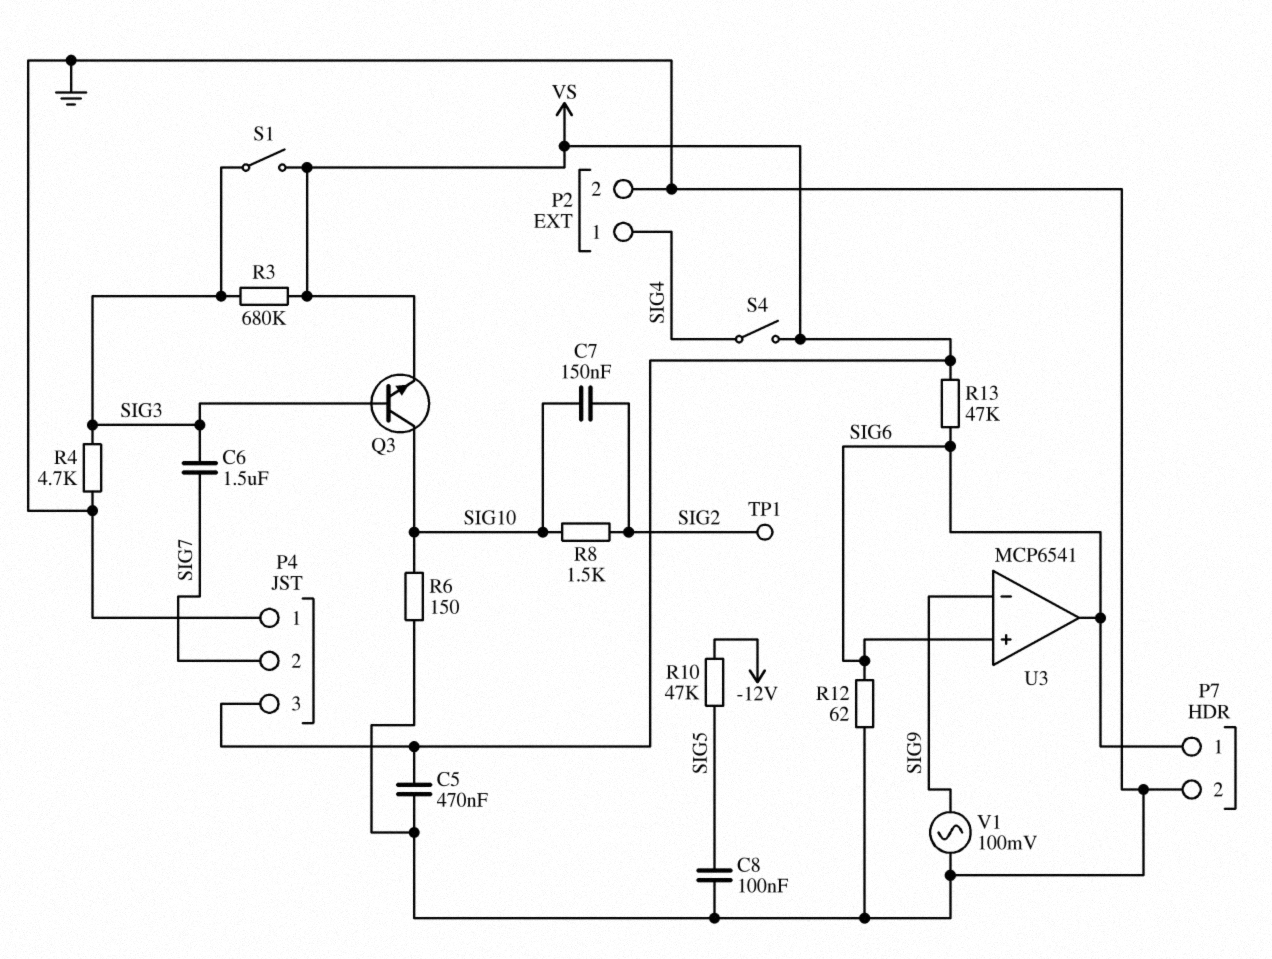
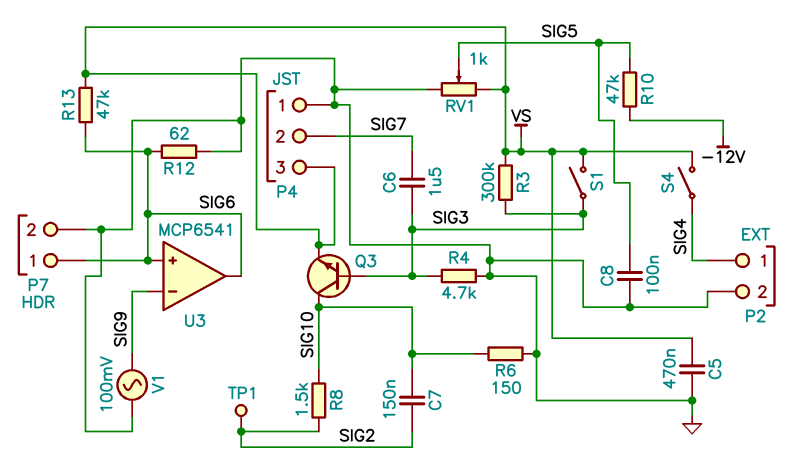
R3: 680k (SIG3, VS) -> 300k (SIG3, VS)
RV1: none -> 1k (GND, VS, wiper SIG5)

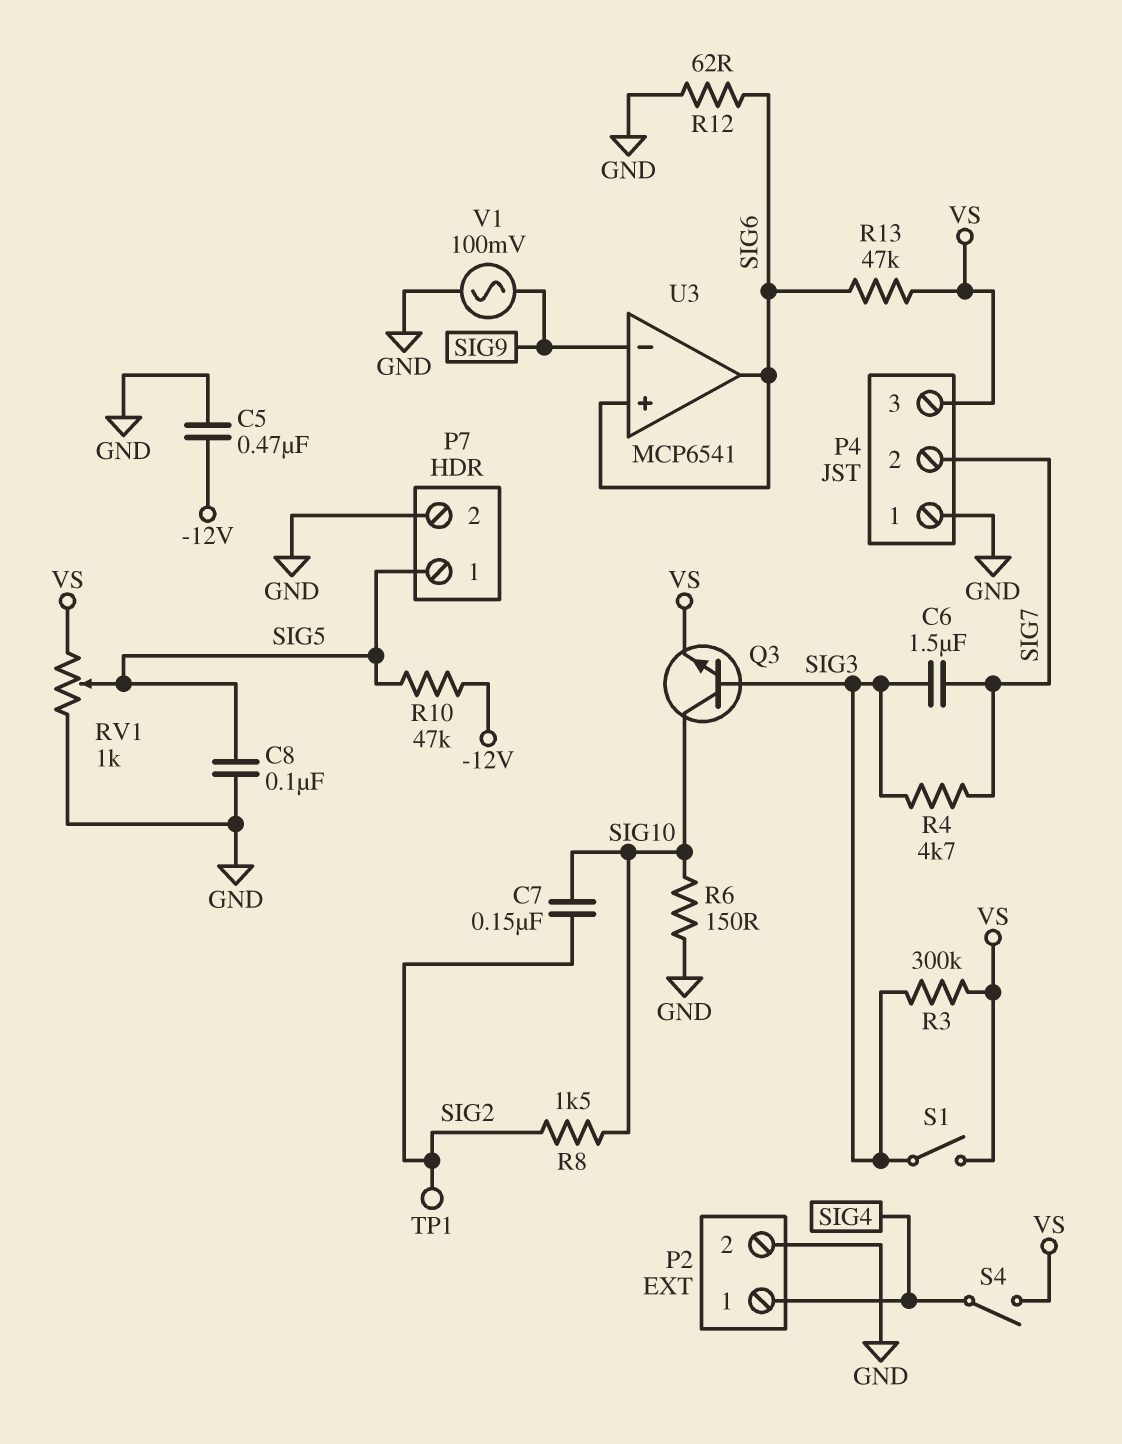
C5: 470nF (GND, VS) -> 470nF (-12V, GND)
P7 pin 1: SIG6 -> SIG5
R4: 4.7k (GND, SIG3) -> 4.7k (SIG3, SIG7)

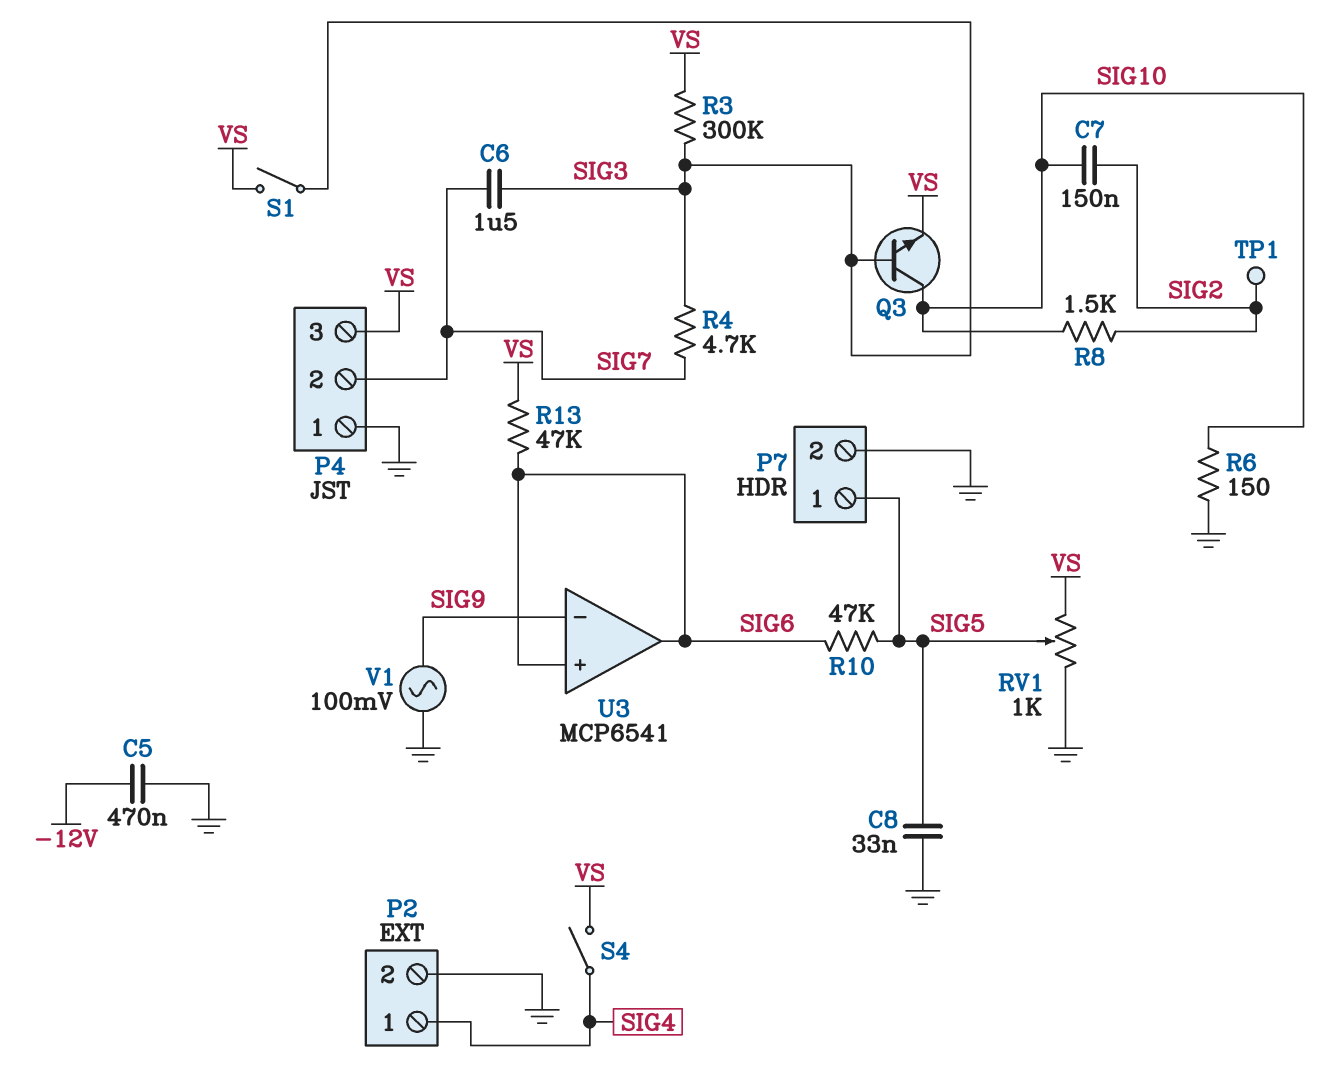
C8: 100nF (GND, SIG5) -> 33nF (GND, SIG5)
R10: 47k (-12V, SIG5) -> 47k (SIG5, SIG6)
R12: 62 (GND, SIG6) -> none

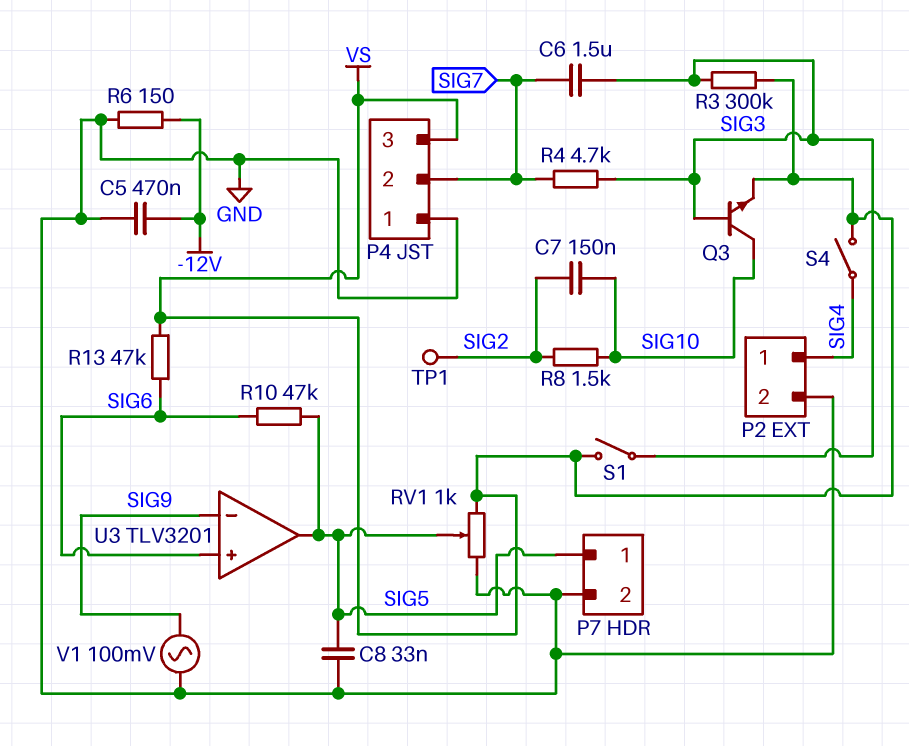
R6: 150 (GND, SIG10) -> 150 (-12V, GND)
U3: MCP6541 -> TLV3201
U3 pin out: SIG6 -> SIG5

